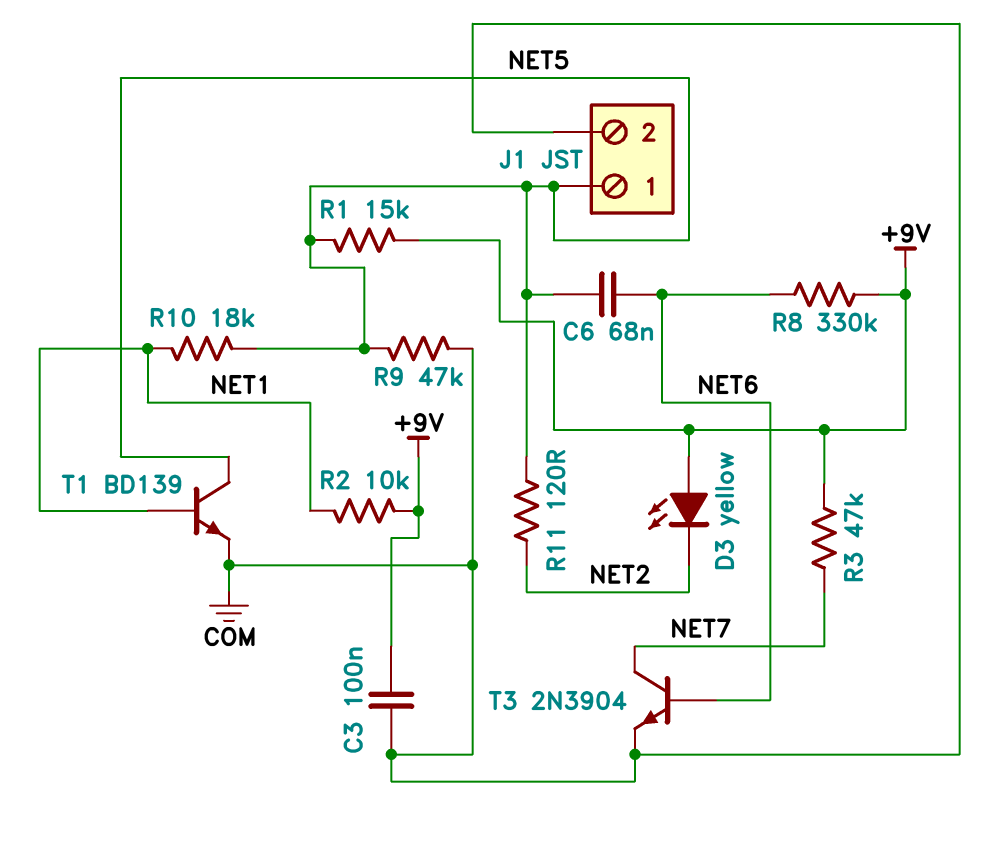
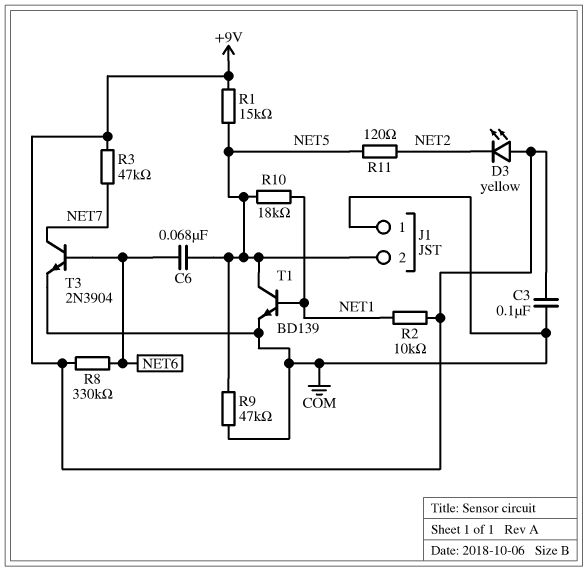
J1 pin 1: NET5 -> COM
J1 pin 2: COM -> NET5

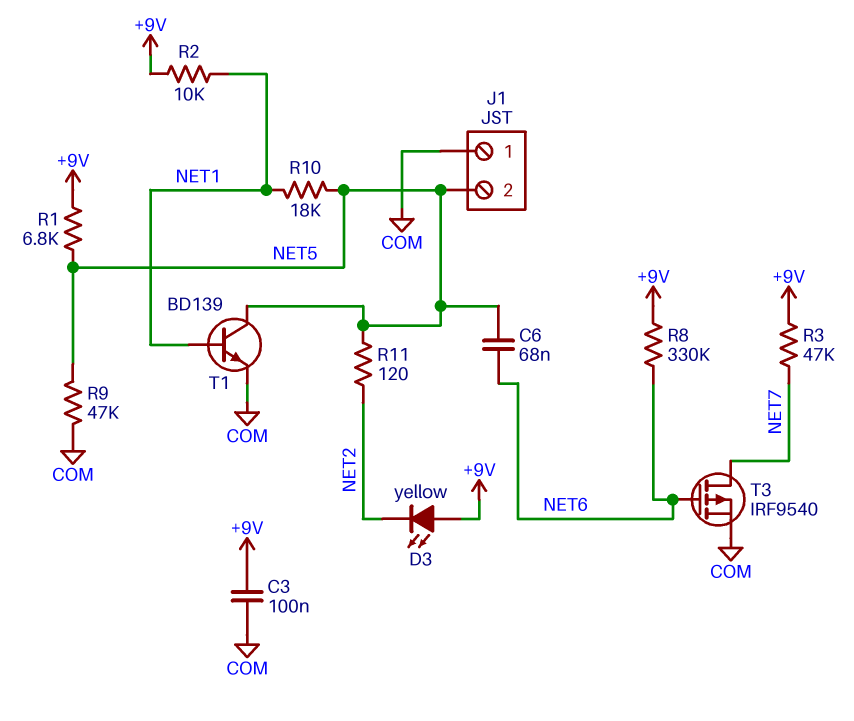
R1: 15k (+9V, NET5) -> 6.8k (+9V, NET5)
T3: NPN 2N3904 (B NET6, C NET7, E COM) -> PMOS IRF9540 (G NET6, D NET7, S COM)

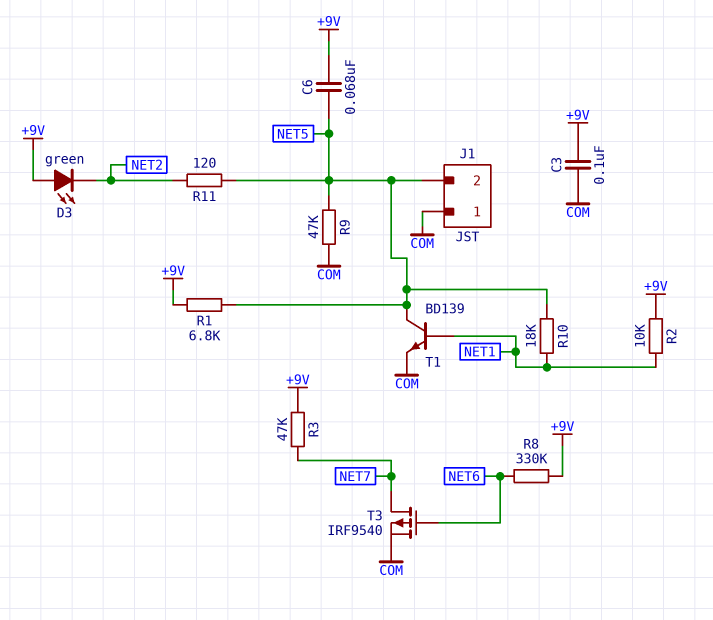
C6: 68nF (NET5, NET6) -> 68nF (+9V, NET5)
D3: LED yellow (A +9V, K NET2) -> LED green (A +9V, K NET2)

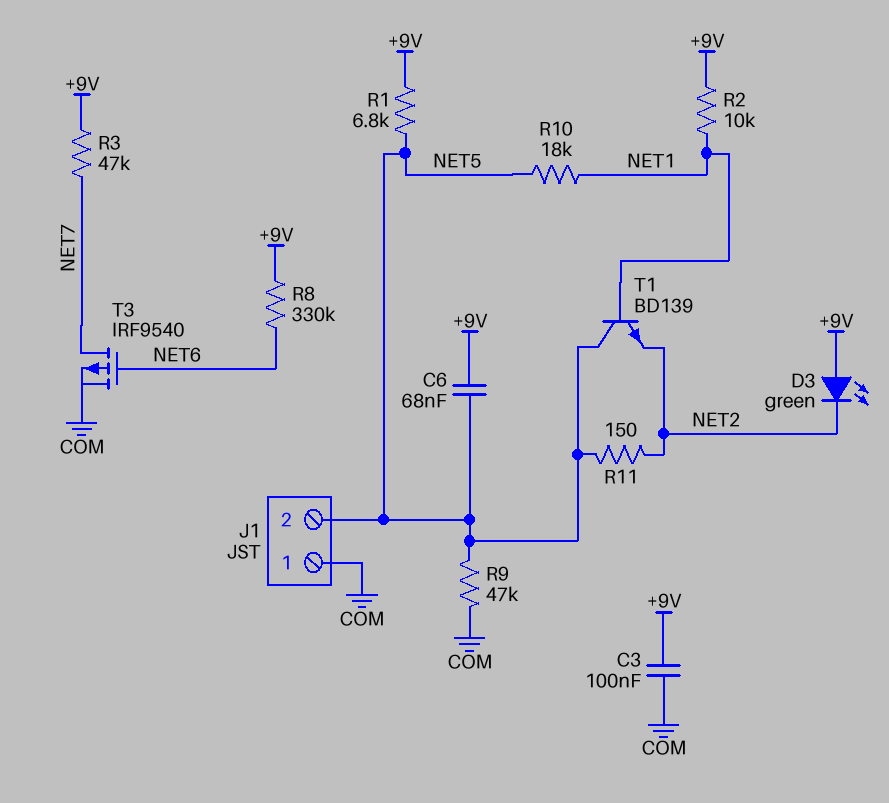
R11: 120 (NET2, NET5) -> 150 (NET2, NET5)
T1: NPN BD139 (B NET1, C NET5, E COM) -> NPN BD139 (B NET1, C NET5, E NET2)

